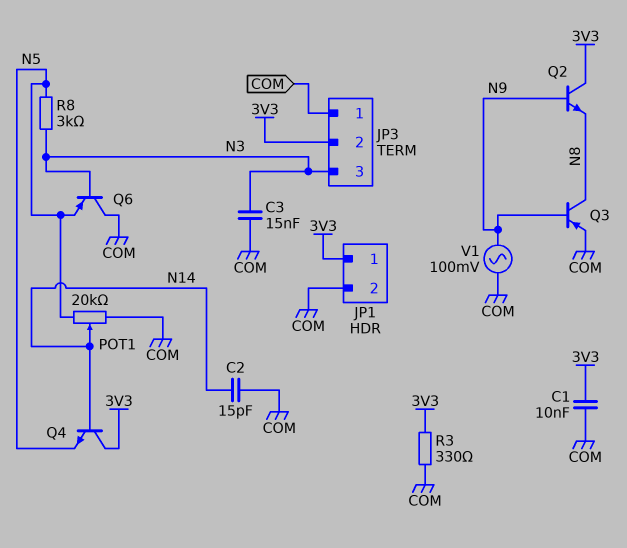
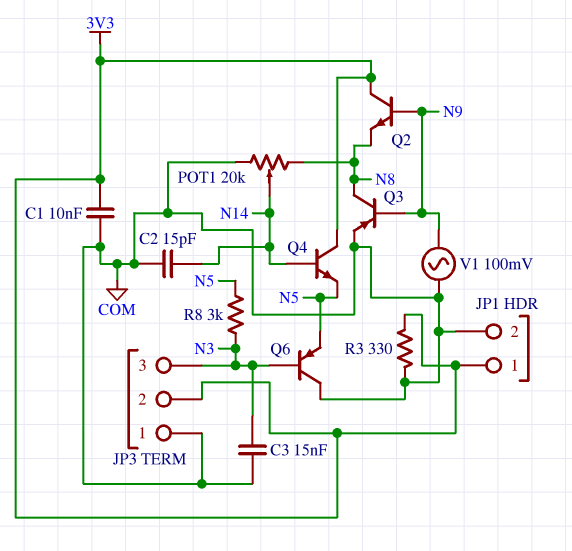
POT1: 20k (COM, N5, wiper N14) -> 20k (COM, N8, wiper N14)

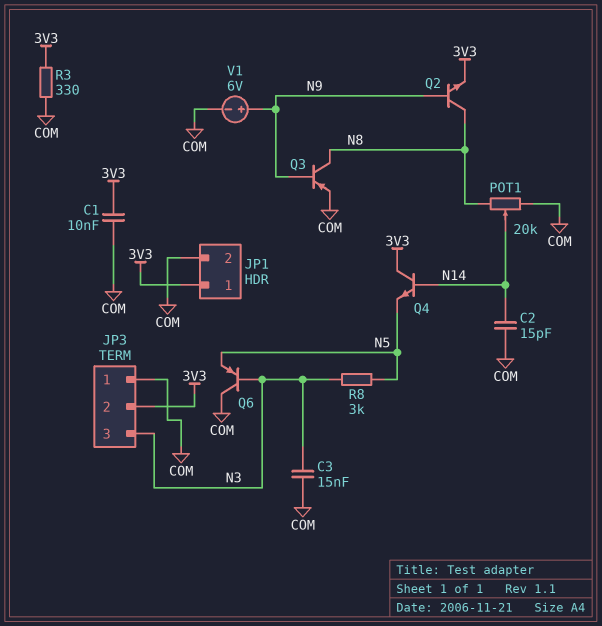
Q2: NPN (B N9, C 3V3, E N8) -> NPN (B N9, C N8, E 3V3)
V1: AC 100mV (COM, N9) -> 6V (plus N9, minus COM)

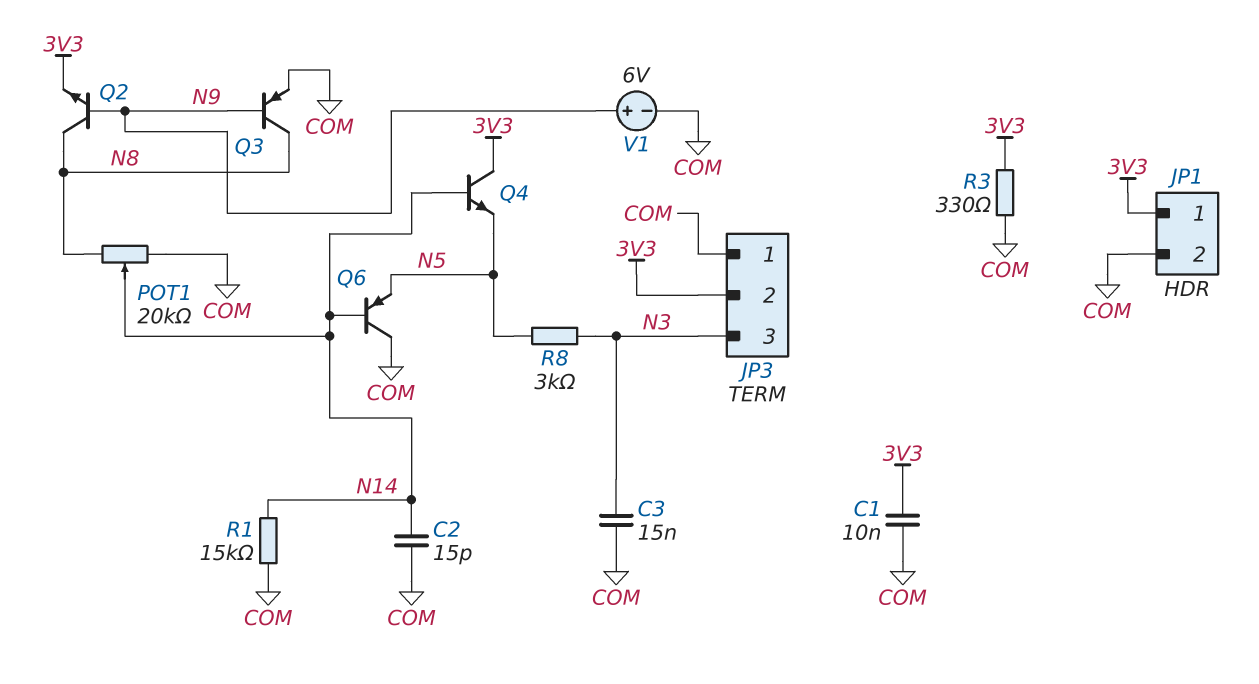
Q6: PNP (B N3, C COM, E N5) -> PNP (B N14, C COM, E N5)
R1: none -> 15k (COM, N14)

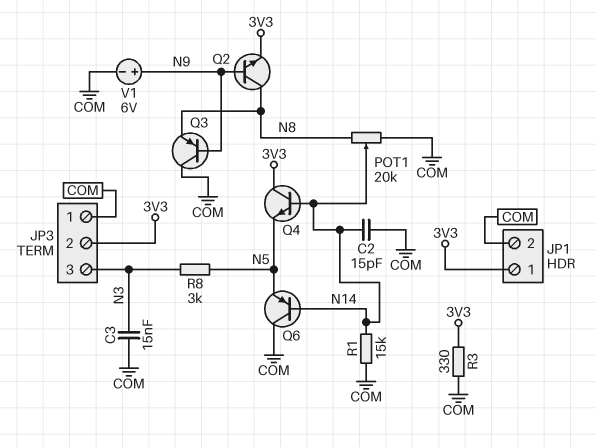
C1: 10nF (3V3, COM) -> none
Q3: PNP (B N9, C N8, E COM) -> PNP (B N9, C COM, E N8)

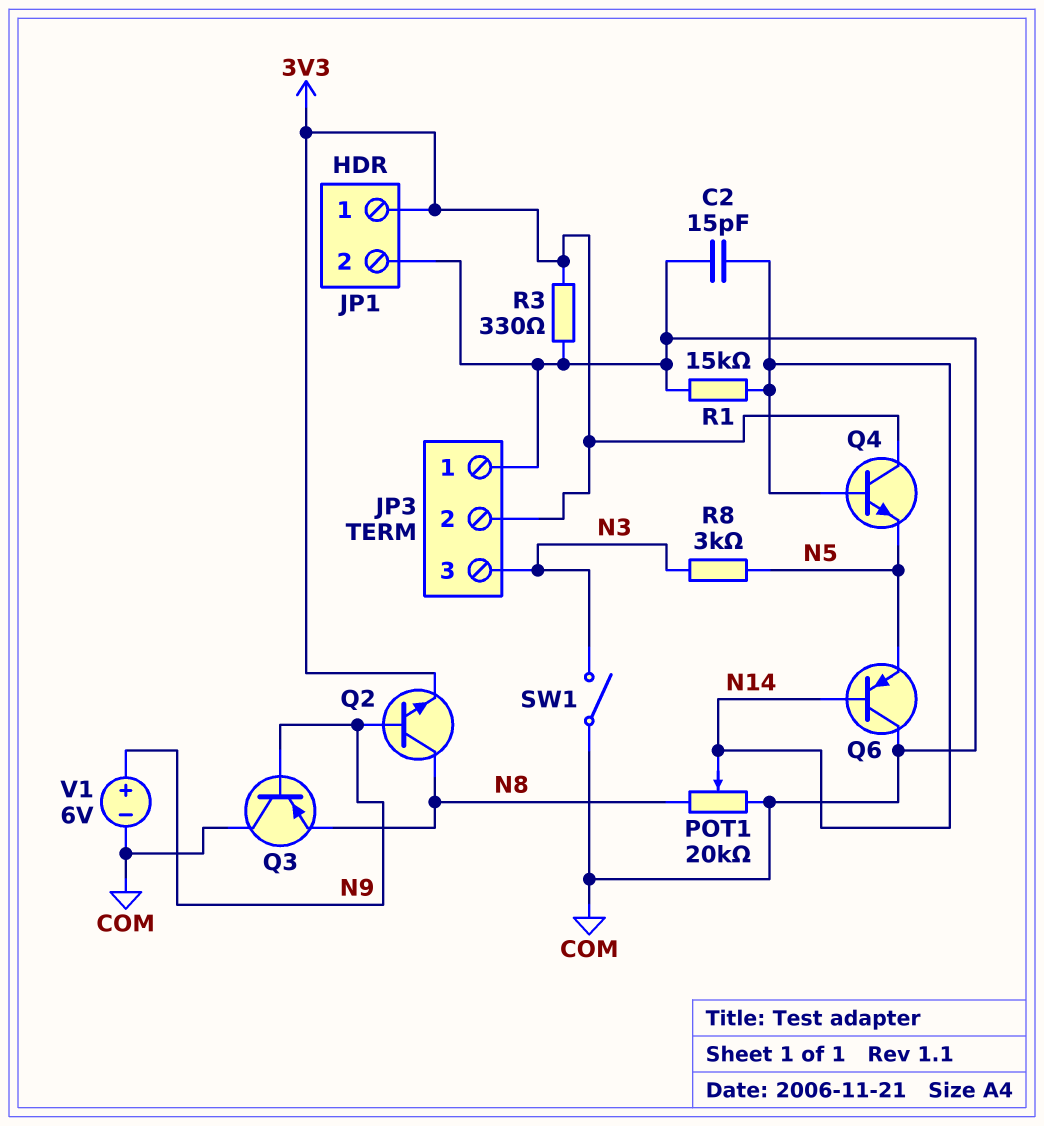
C3: 15nF (COM, N3) -> none
SW1: none -> switch (COM, N3)

